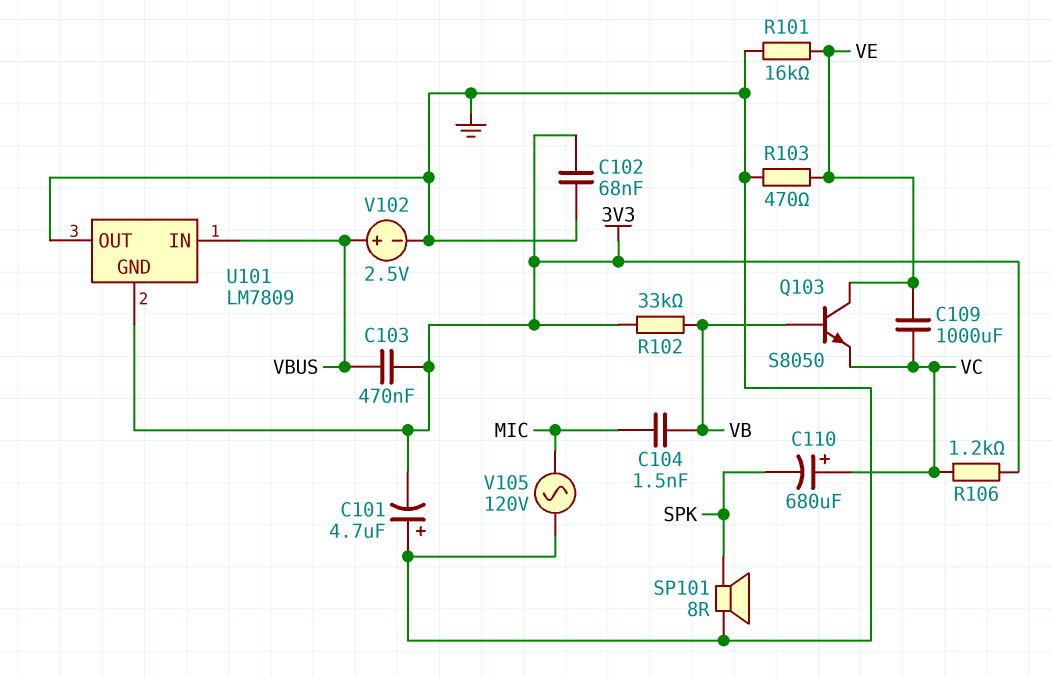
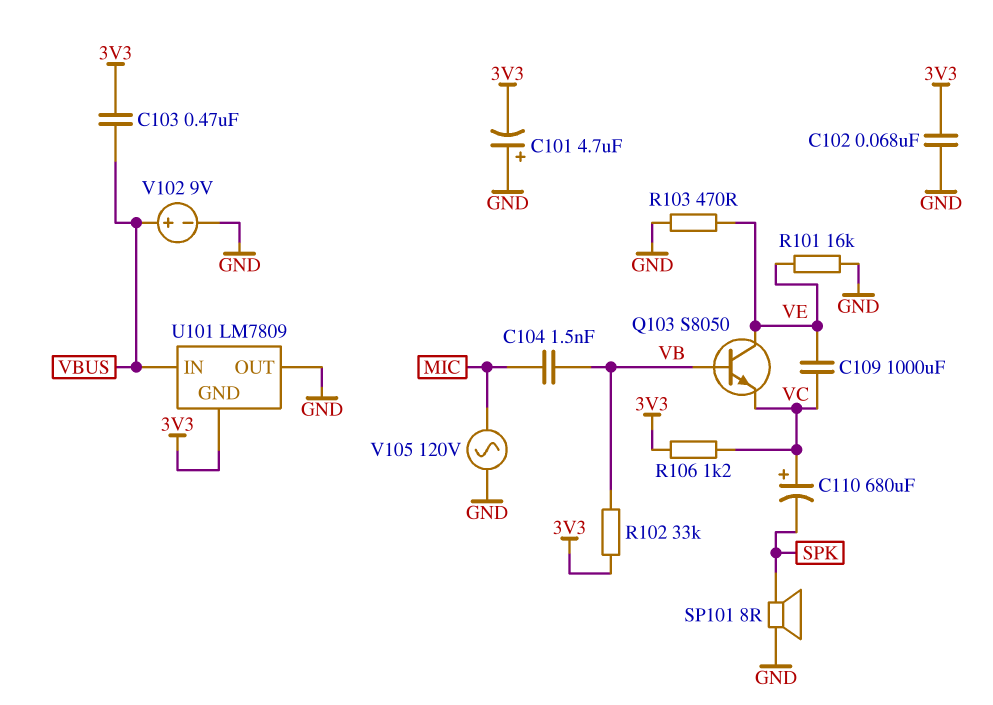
V102: 2.5V (plus VBUS, minus GND) -> 9V (plus VBUS, minus GND)

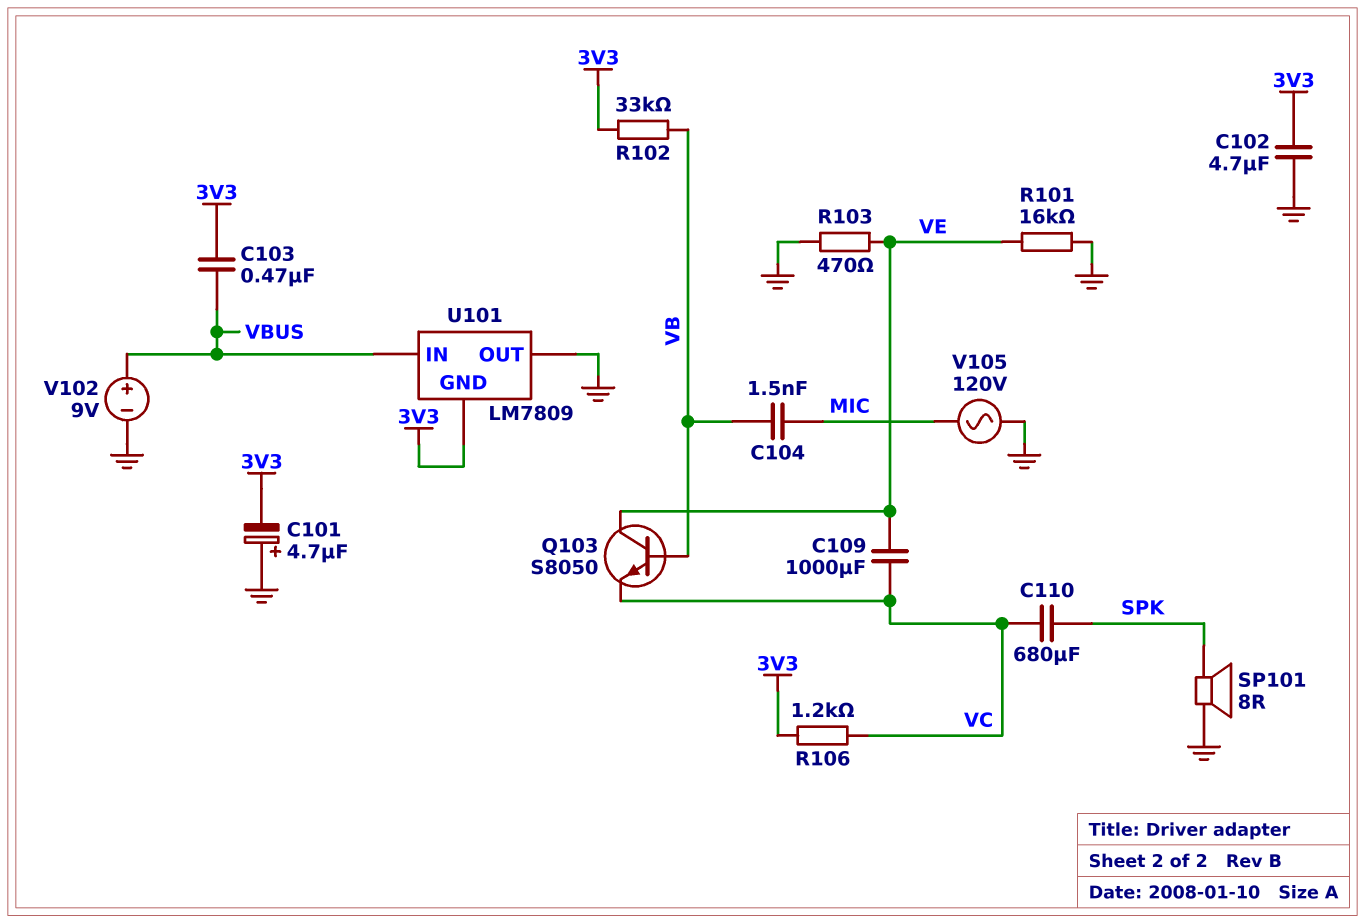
C102: 68nF (3V3, GND) -> 4.7uF (3V3, GND)
C110: 680uF (plus VC, minus SPK) -> 680uF (SPK, VC)

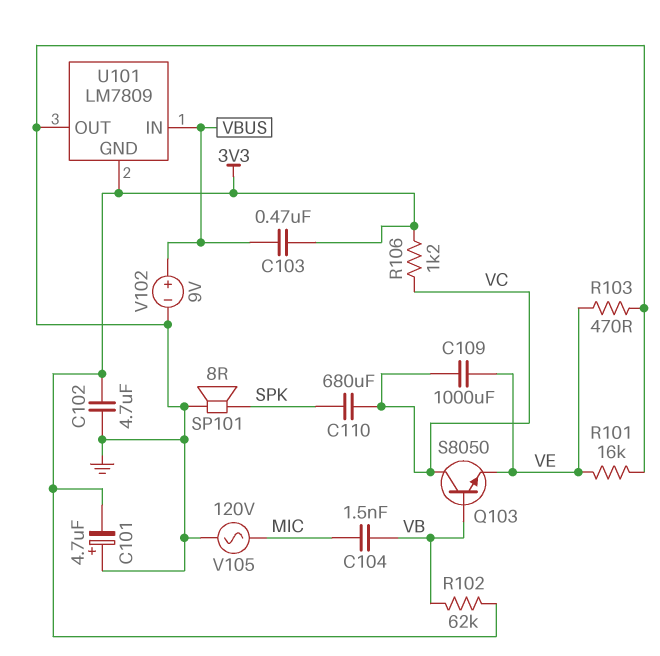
Q103: NPN S8050 (B VB, C VE, E VC) -> NPN S8050 (B VB, C VC, E VE)
R102: 33k (3V3, VB) -> 62k (3V3, VB)

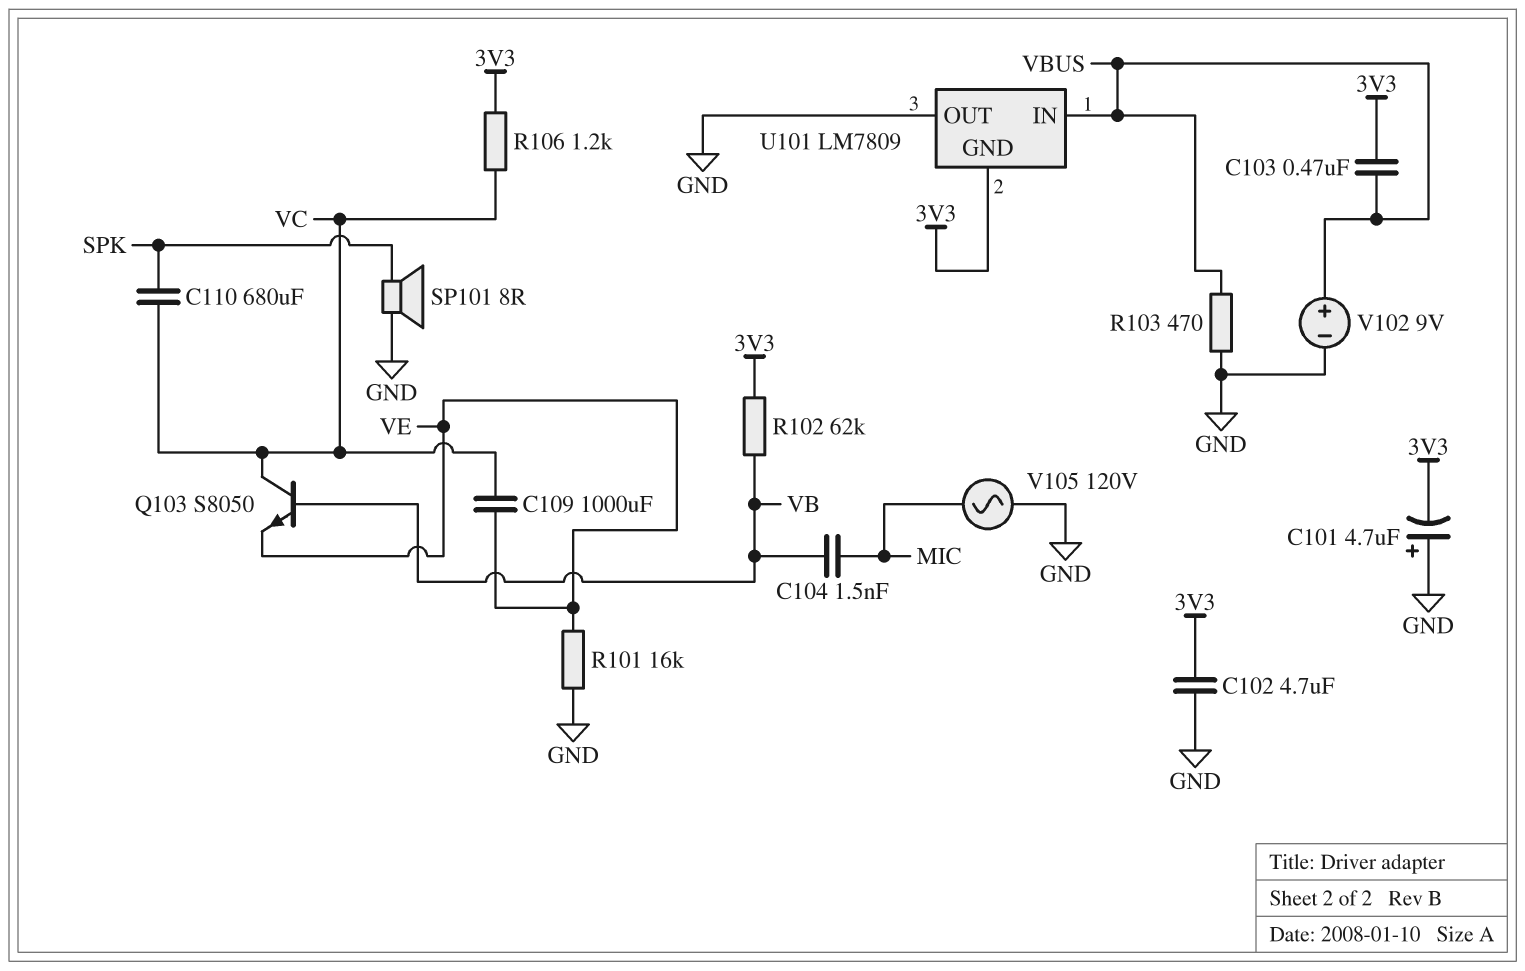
R103: 470 (GND, VE) -> 470 (GND, VBUS)

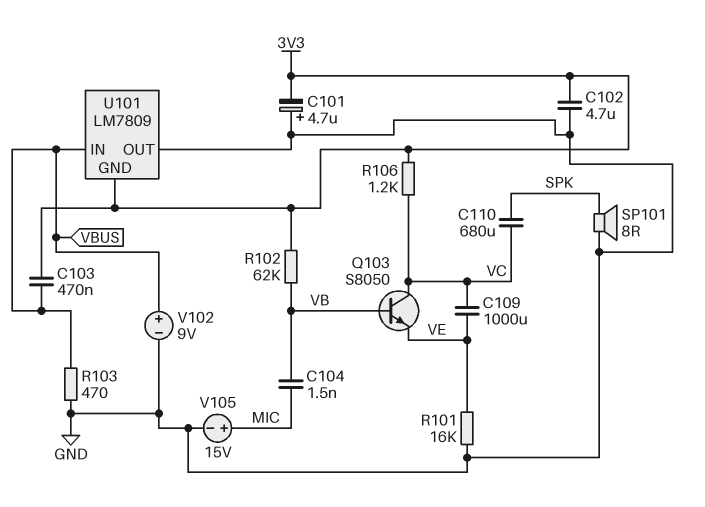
V105: AC 120V (GND, MIC) -> 15V (plus MIC, minus GND)

